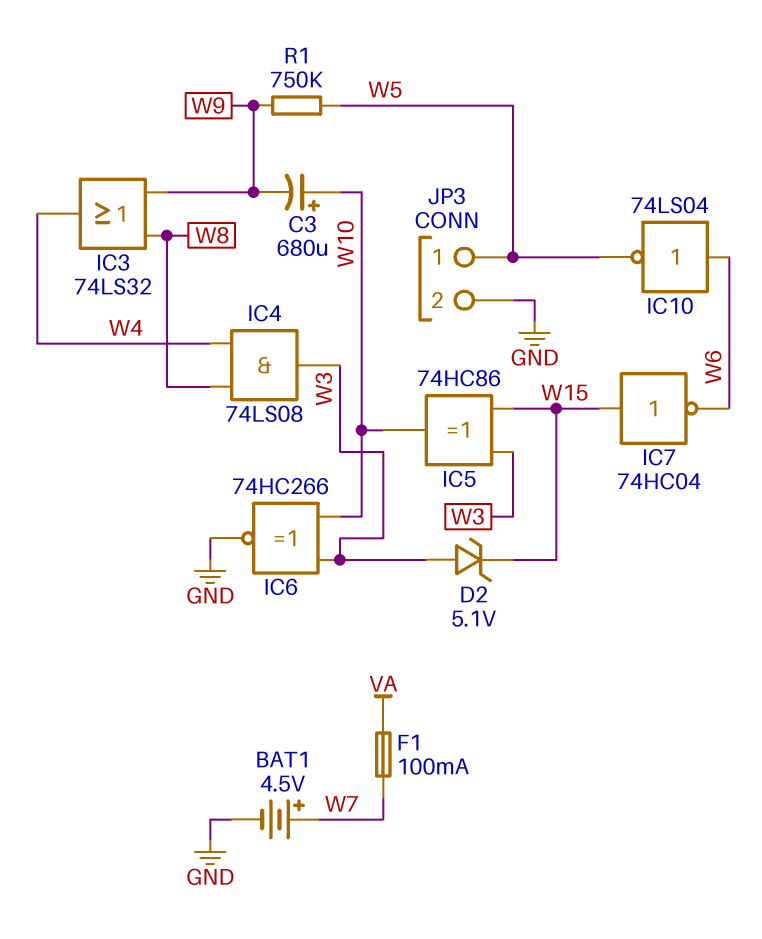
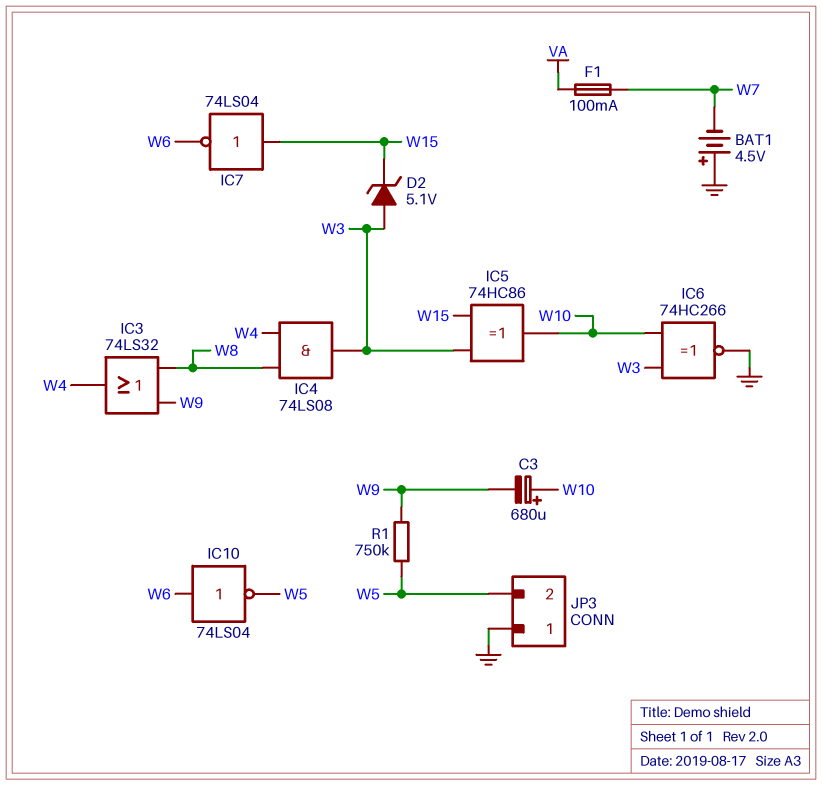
BAT1: 4.5V (plus W7, minus GND) -> 4.5V (plus GND, minus W7)
IC7: NOT 74HC04 (in W15, out W6) -> NOT 74LS04 (in W15, out W6)
JP3 pin 1: W5 -> GND
JP3 pin 2: GND -> W5

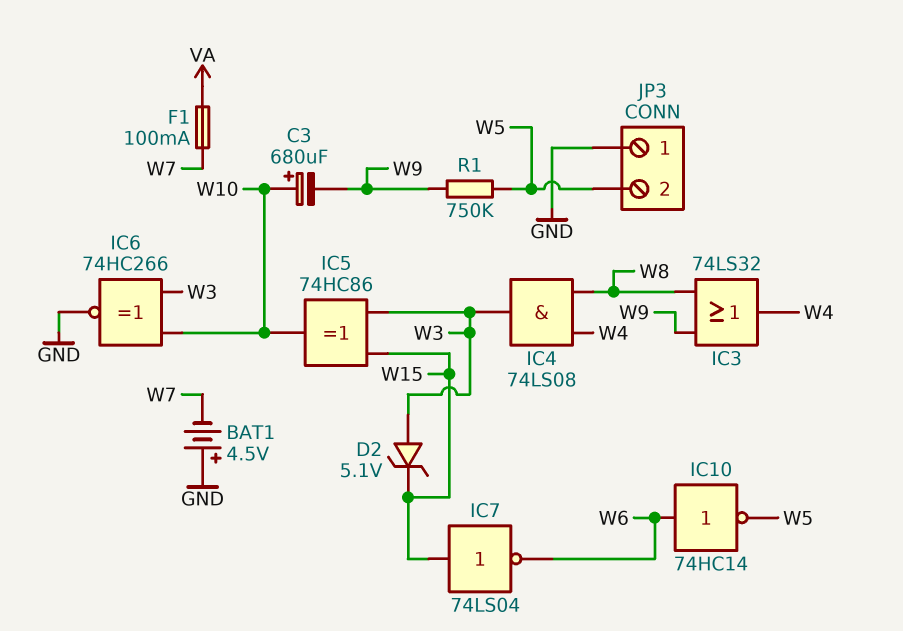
IC10: NOT 74LS04 (in W6, out W5) -> NOT 74HC14 (in W6, out W5)

